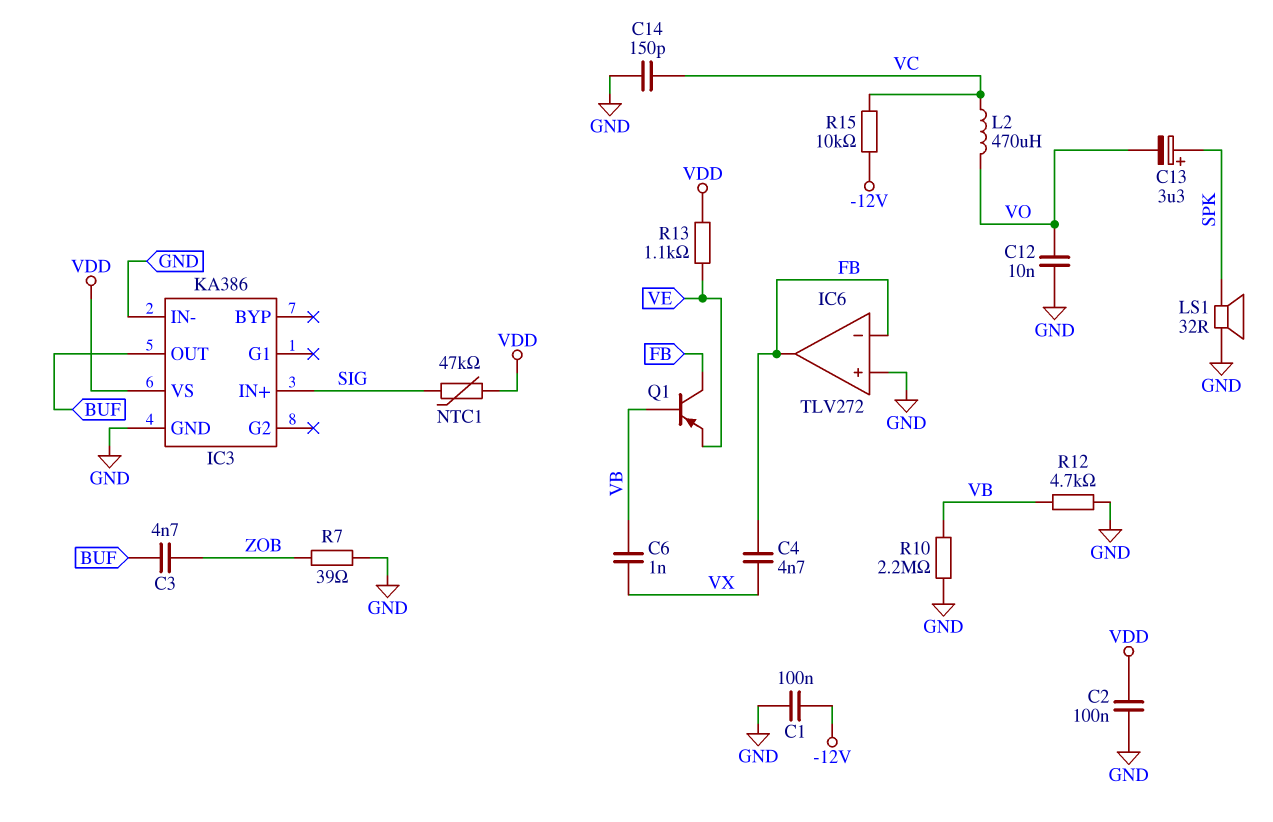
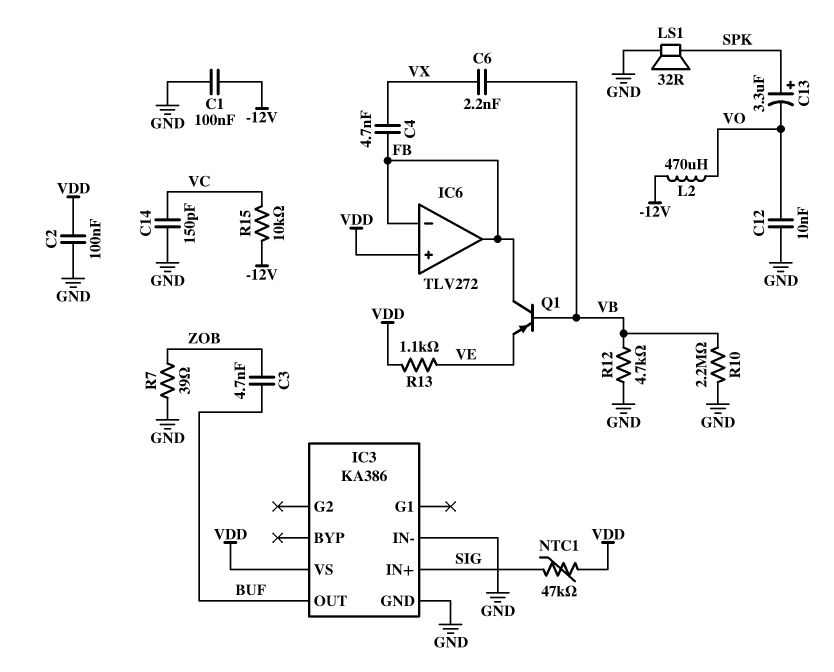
C6: 1nF (VB, VX) -> 2.2nF (VB, VX)
IC6 pin in+: GND -> VDD
L2: 470uH (VC, VO) -> 470uH (-12V, VO)

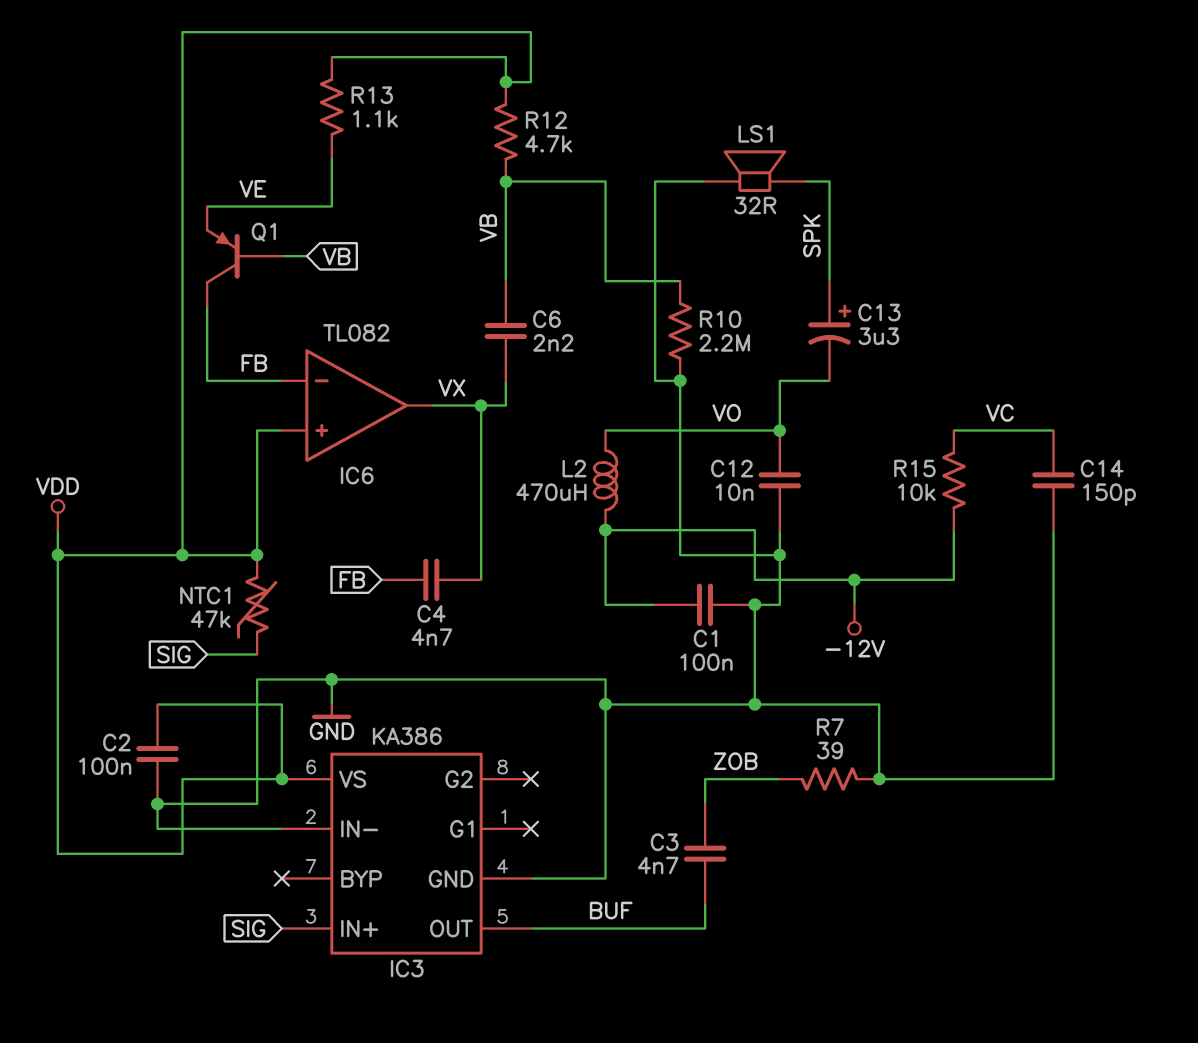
IC6: TLV272 -> TL082
IC6 pin out: FB -> VX
R12: 4.7k (GND, VB) -> 4.7k (VB, VDD)

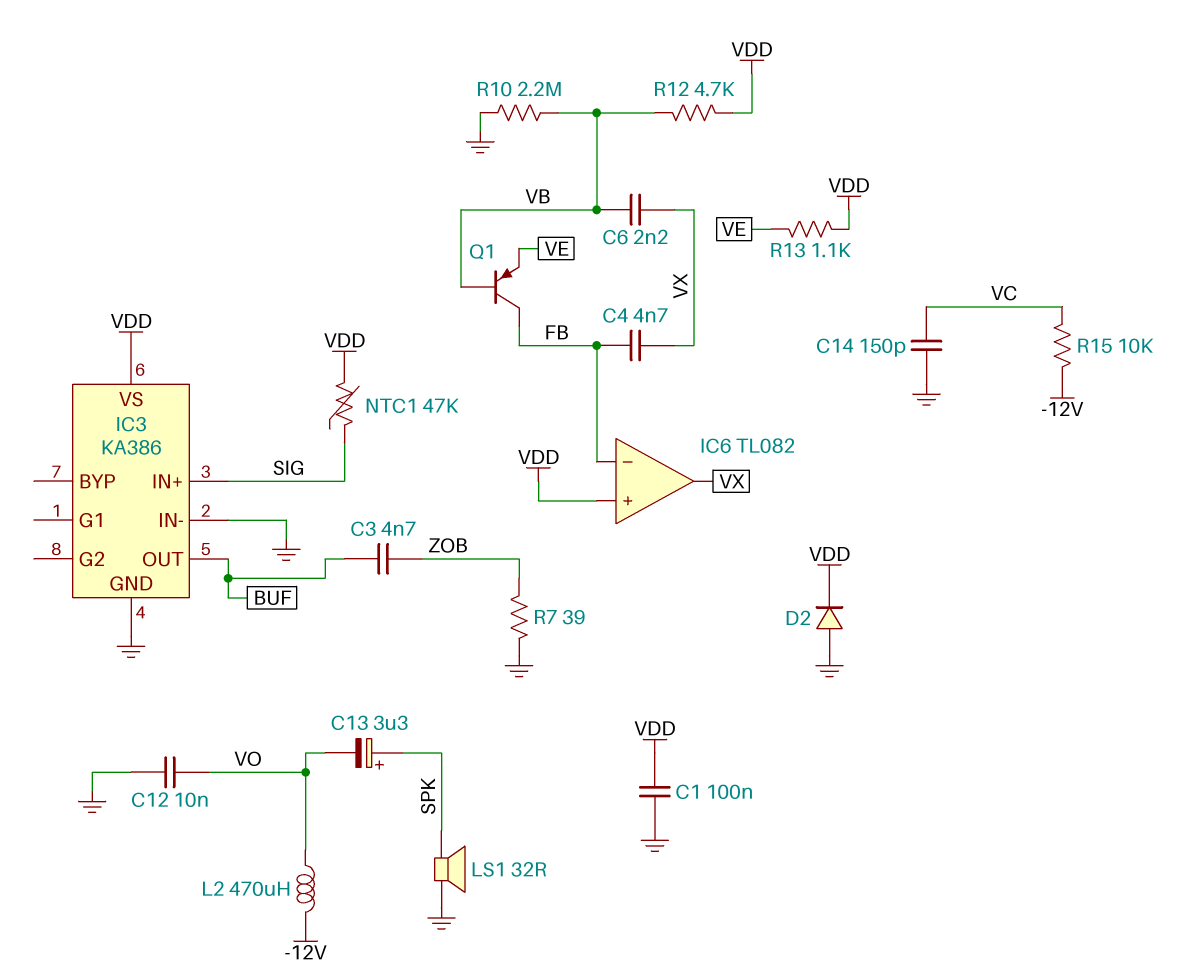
C1: 100nF (-12V, GND) -> 100nF (GND, VDD)
C2: 100nF (GND, VDD) -> none
D2: none -> diode (A GND, K VDD)

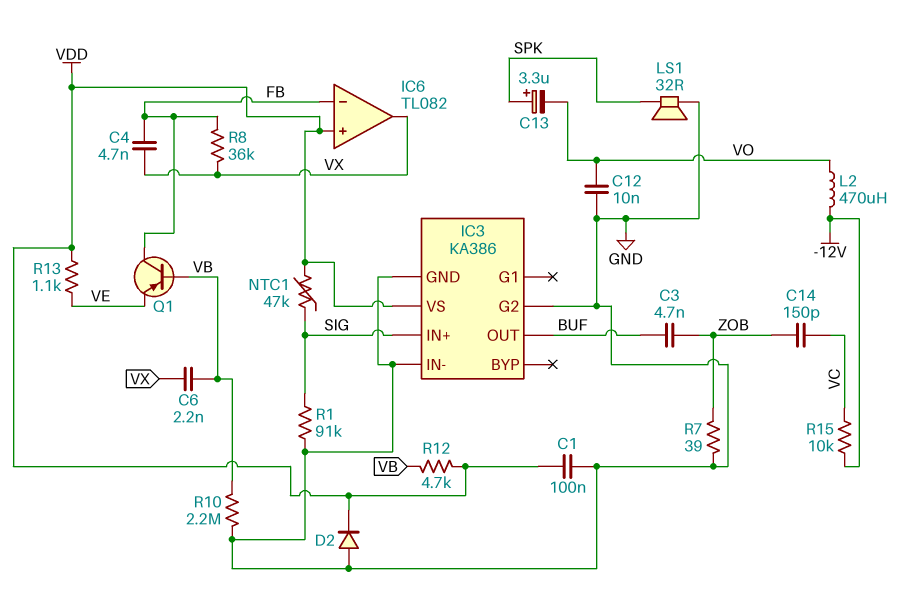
C14: 150pF (GND, VC) -> 150pF (VC, ZOB)
IC3 pin G2: none -> GND
R1: none -> 91k (GND, SIG)
R8: none -> 36k (FB, VX)

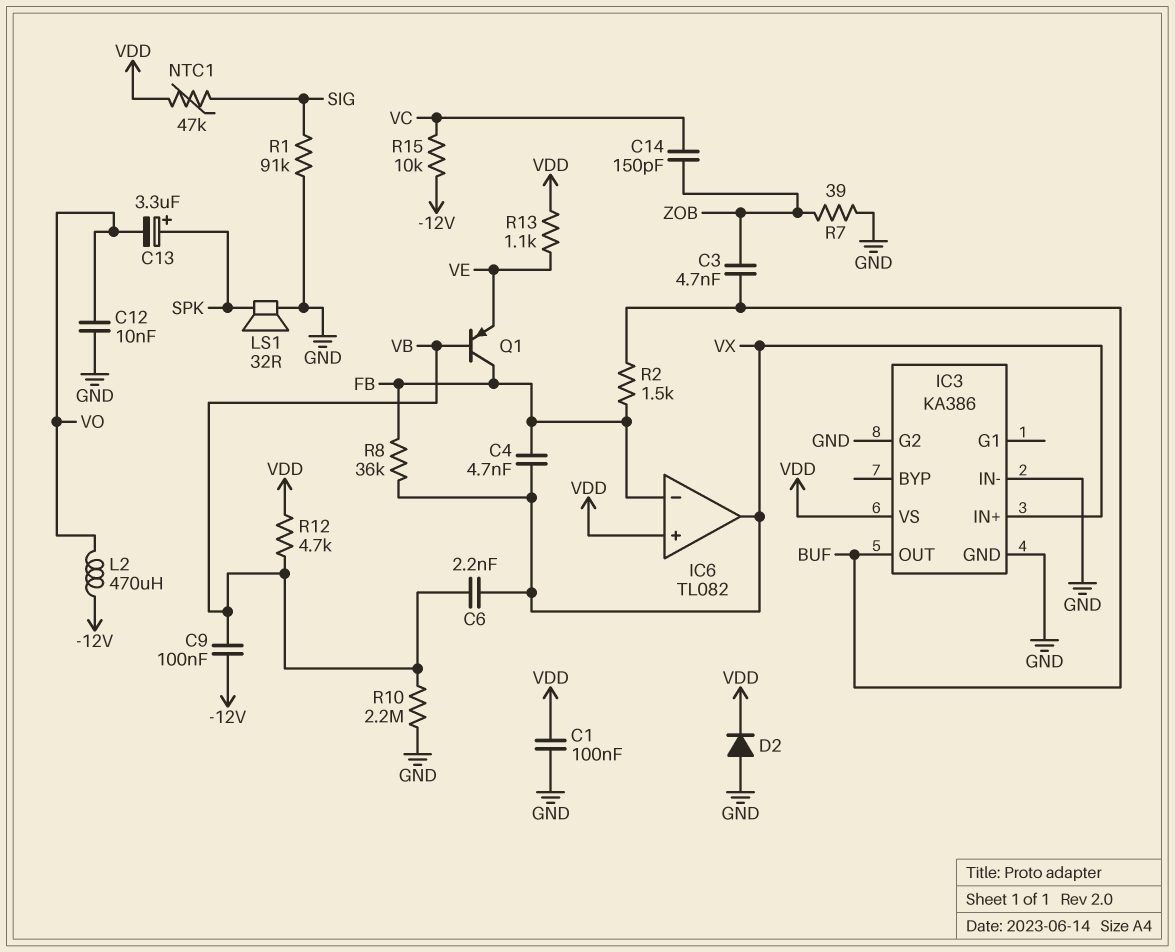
C9: none -> 100nF (-12V, VB)
IC3 pin IN+: SIG -> VX
R2: none -> 1.5k (BUF, FB)

